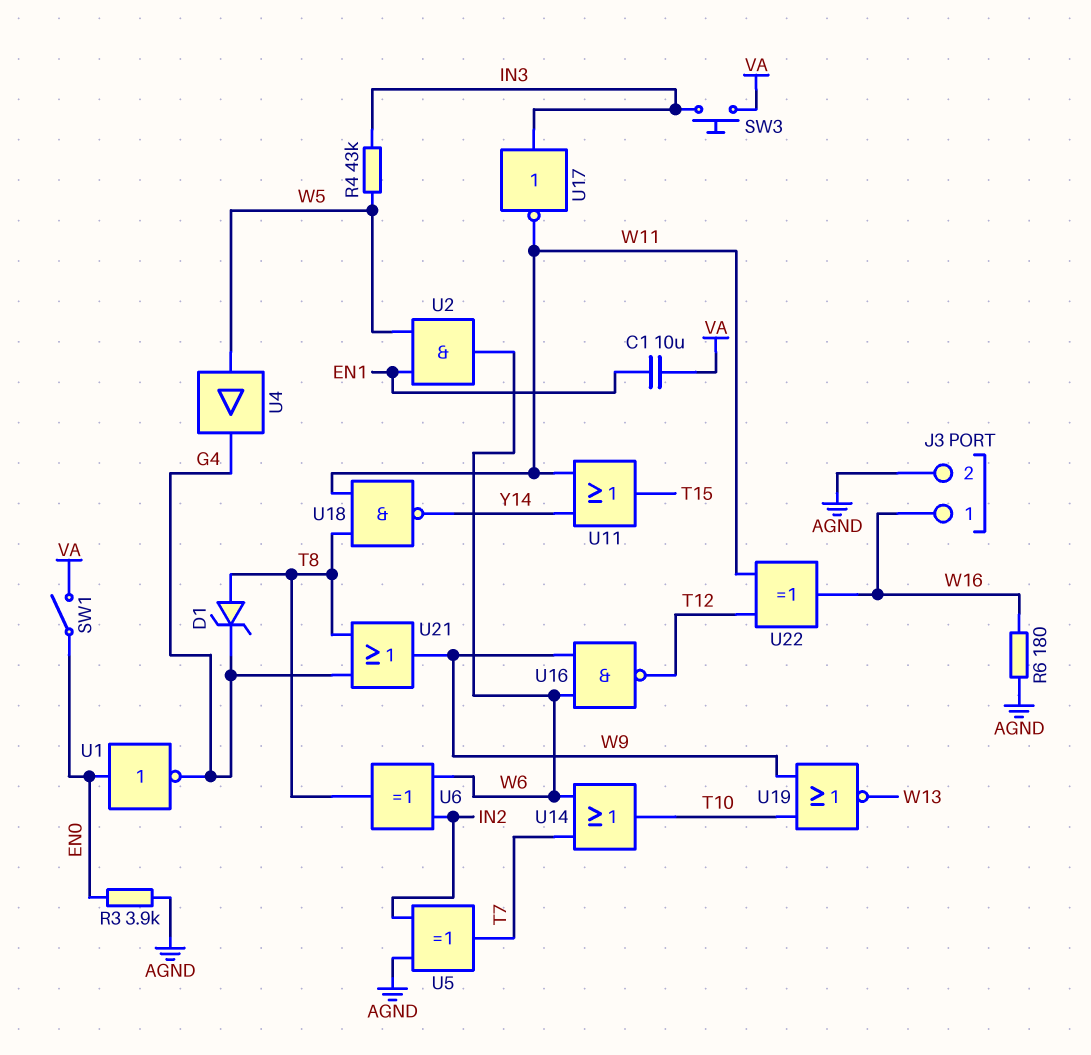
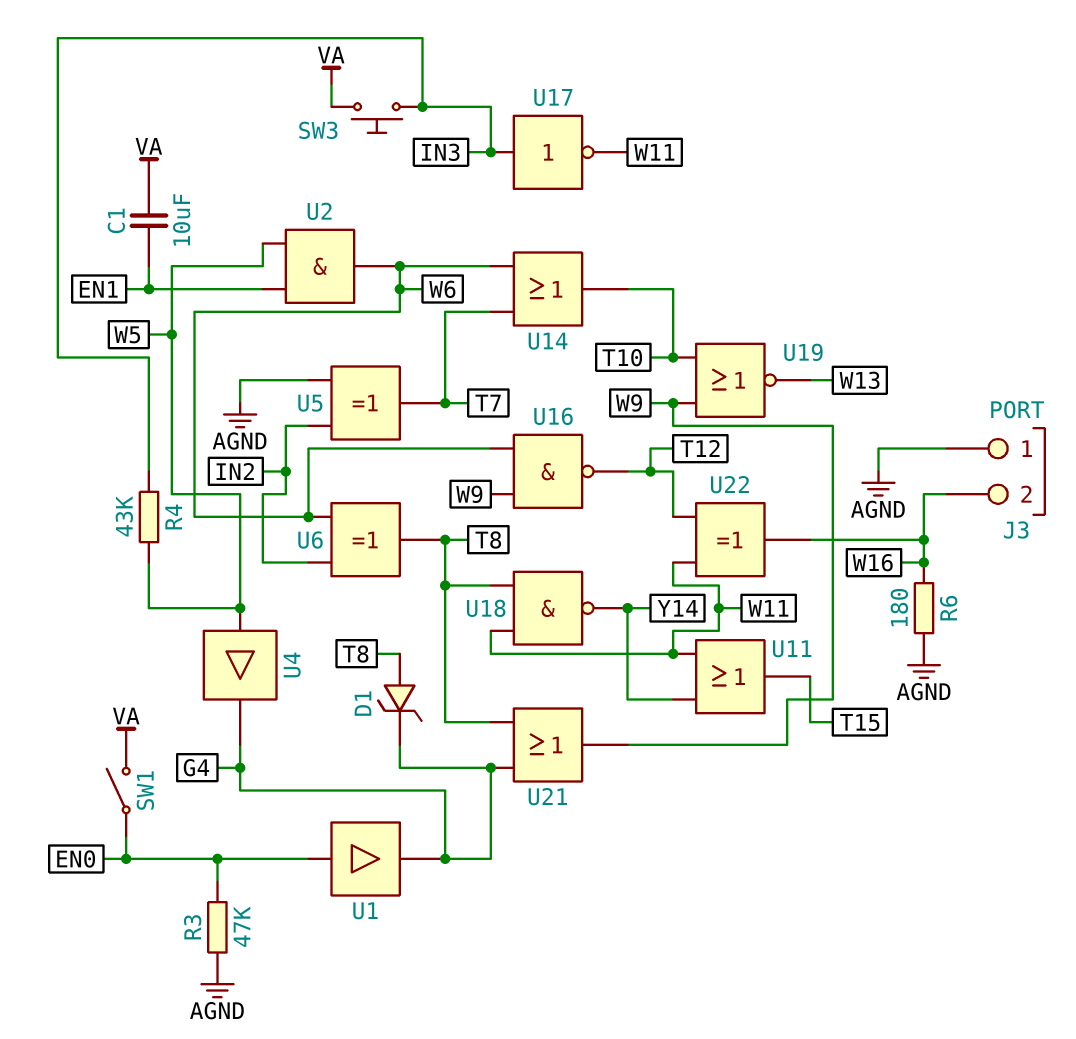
J3 pin 1: W16 -> AGND
J3 pin 2: AGND -> W16
R3: 3.9k (AGND, EN0) -> 47k (AGND, EN0)
U1: NOT (in EN0, out G4) -> buffer (in EN0, out G4)

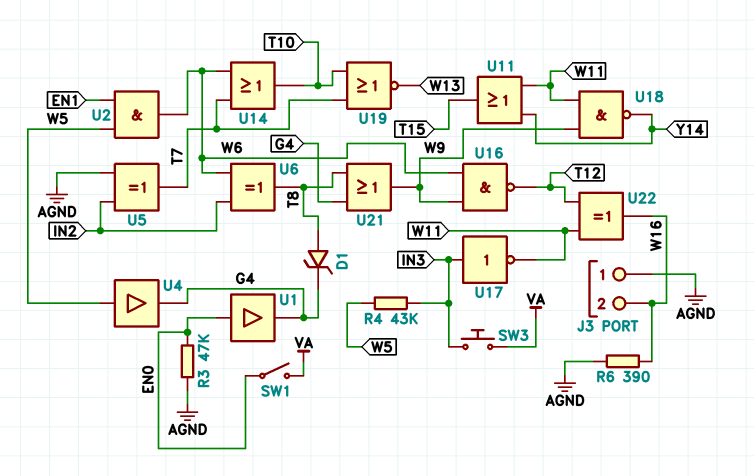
C1: 10uF (EN1, VA) -> none
R6: 180 (AGND, W16) -> 390 (AGND, W16)
U18: NAND (in T8, in W11, out Y14) -> NAND (in W9, in W11, out Y14)
U19: NOR (in T10, in W9, out W13) -> NOR (in T7, in T10, out W13)

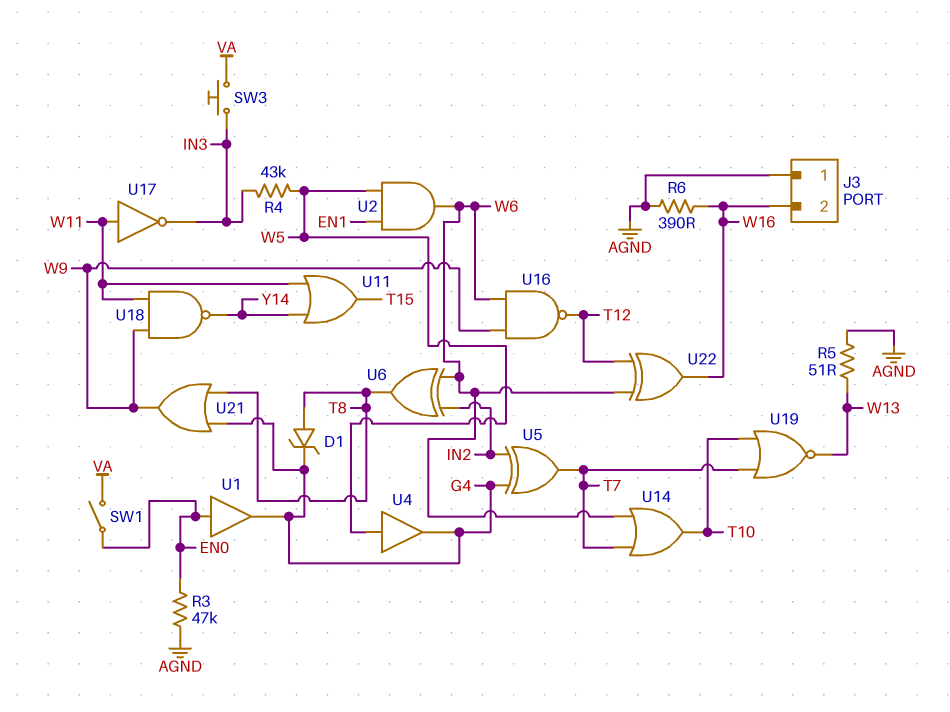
R5: none -> 51 (AGND, W13)
U5: XOR (in AGND, in IN2, out T7) -> XOR (in G4, in IN2, out T7)
U17: NOT (in IN3, out W11) -> NOT (in W11, out IN3)
U22: XOR (in T12, in W11, out W16) -> XOR (in T12, in W6, out W16)

